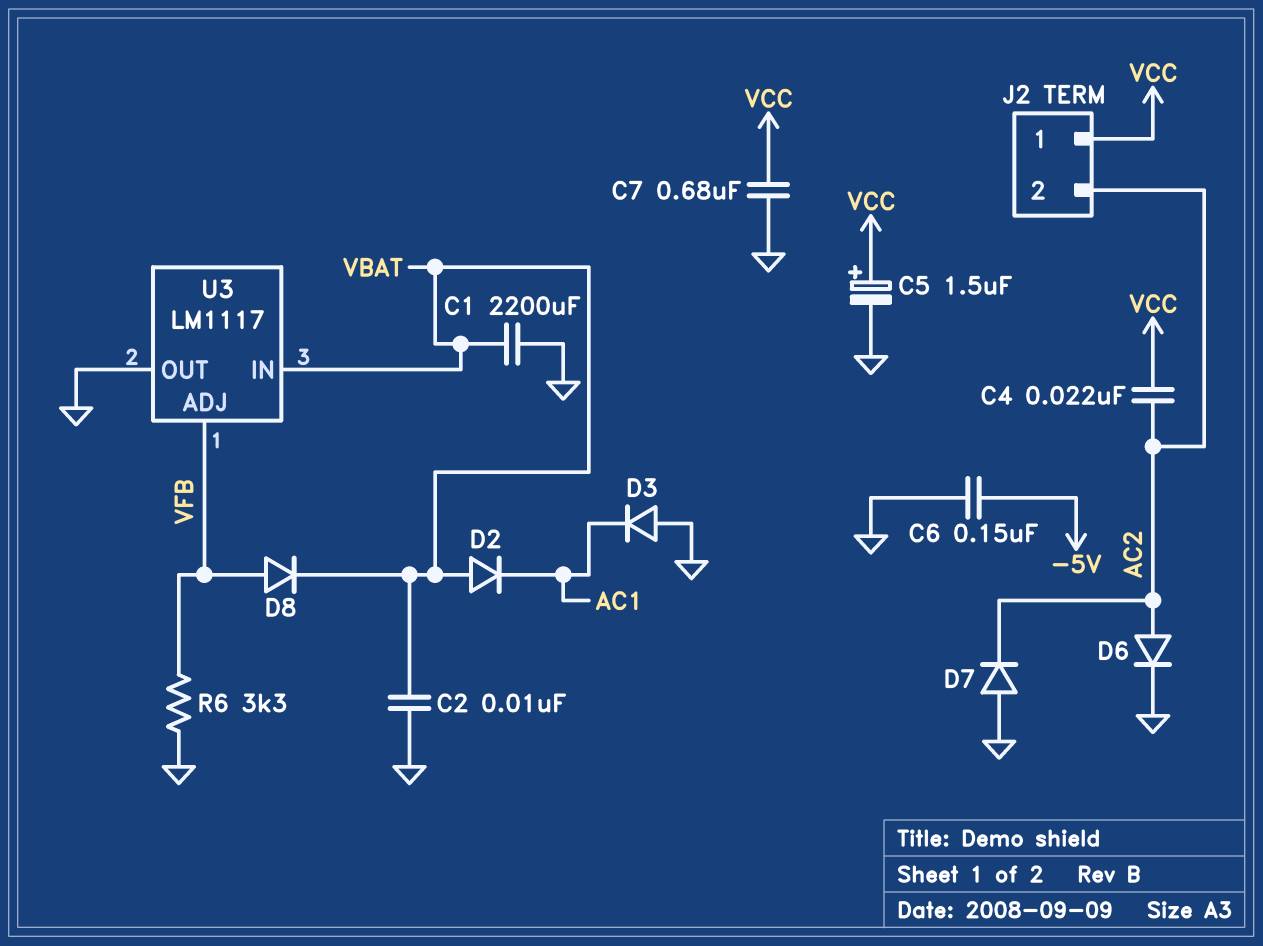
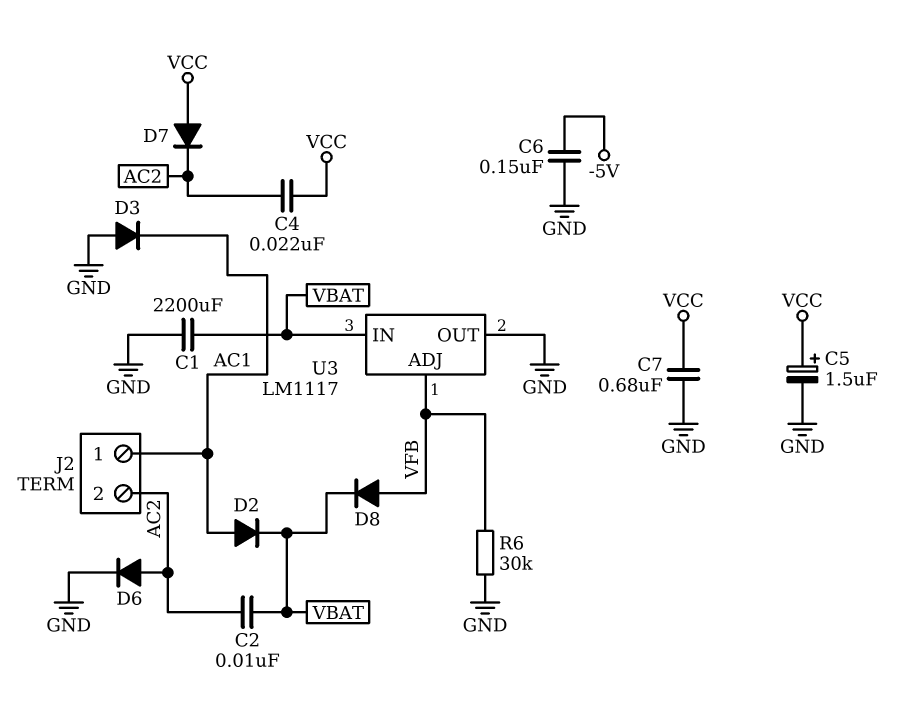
C2: 10nF (GND, VBAT) -> 10nF (AC2, VBAT)
D2: diode (A VBAT, K AC1) -> diode (A AC1, K VBAT)
D7: diode (A GND, K AC2) -> diode (A VCC, K AC2)
J2 pin 1: VCC -> AC1
R6: 3.3k (GND, VFB) -> 30k (GND, VFB)

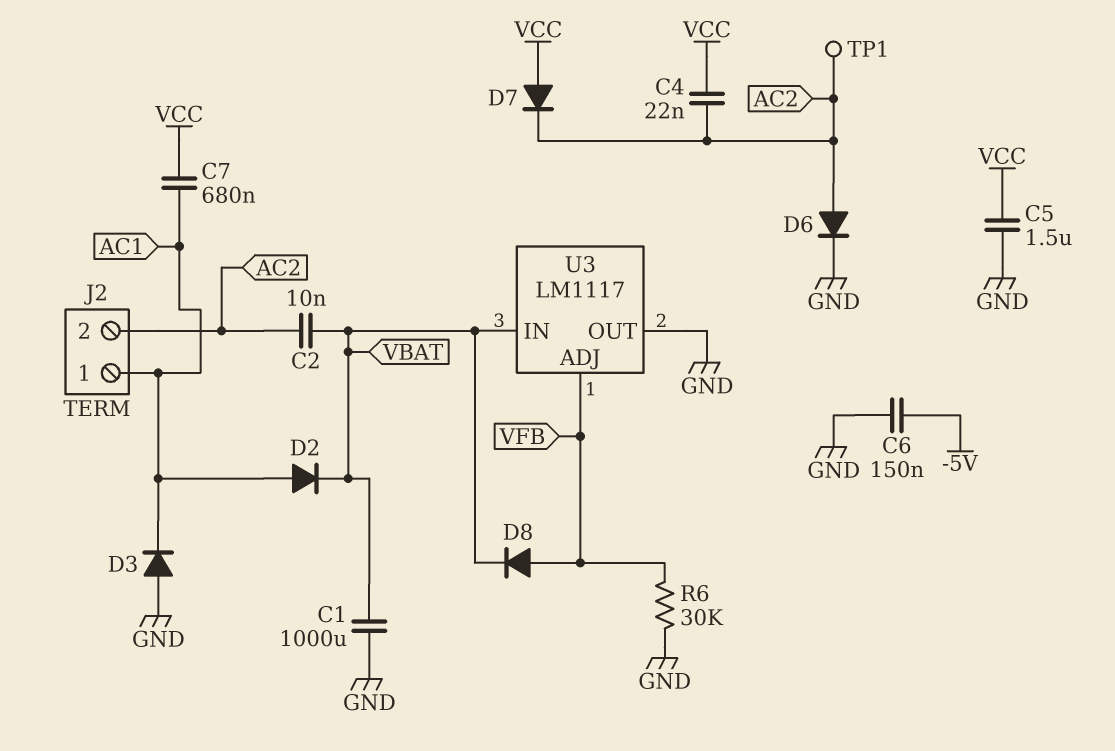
C1: 2200uF (GND, VBAT) -> 1000uF (GND, VBAT)
C5: 1.5uF (plus VCC, minus GND) -> 1.5uF (GND, VCC)
C7: 680nF (GND, VCC) -> 680nF (AC1, VCC)
TP1: none -> test point (AC2)

